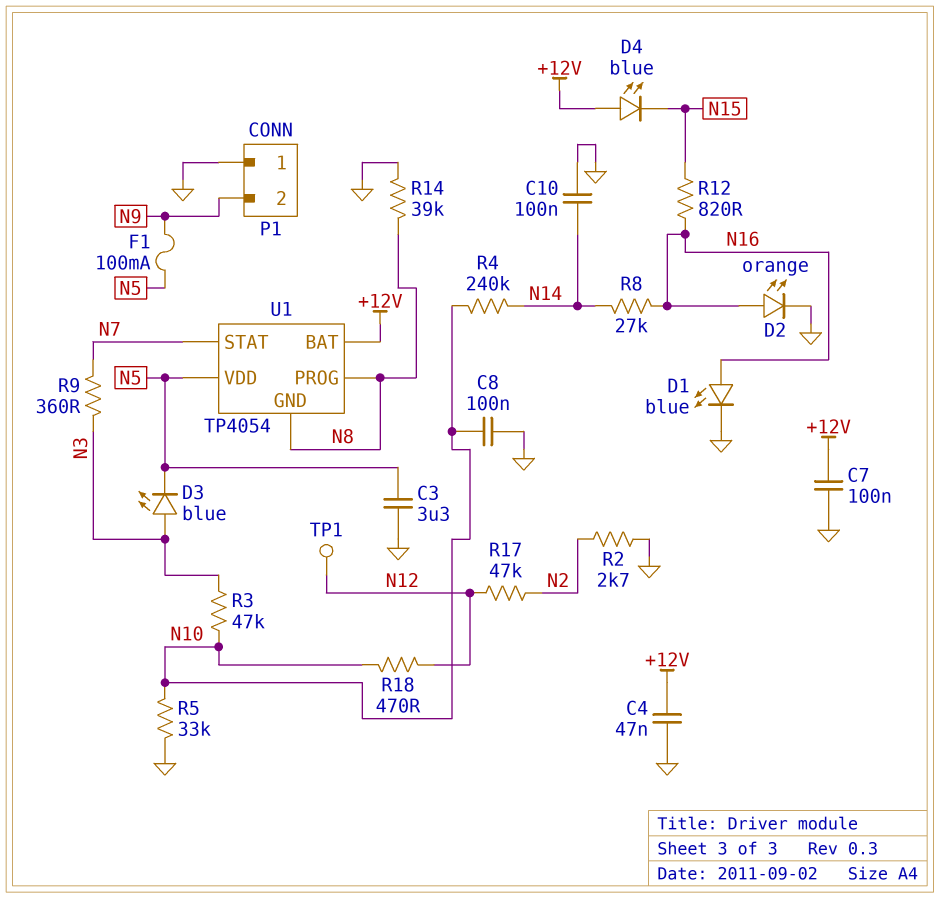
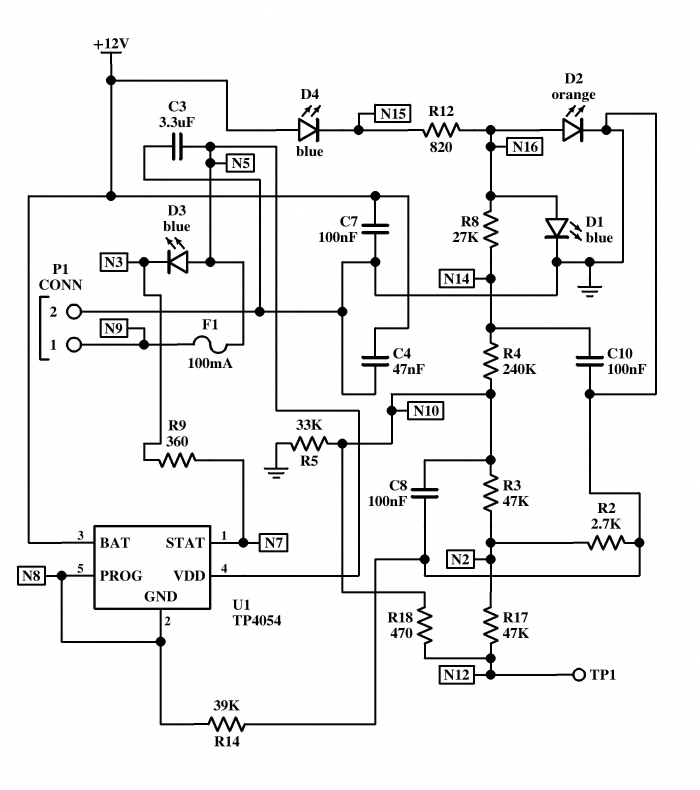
D3: LED blue (A N3, K N5) -> LED blue (A N5, K N3)
P1 pin 1: GND -> N9
P1 pin 2: N9 -> GND
R3: 47k (N3, N10) -> 47k (N2, N10)

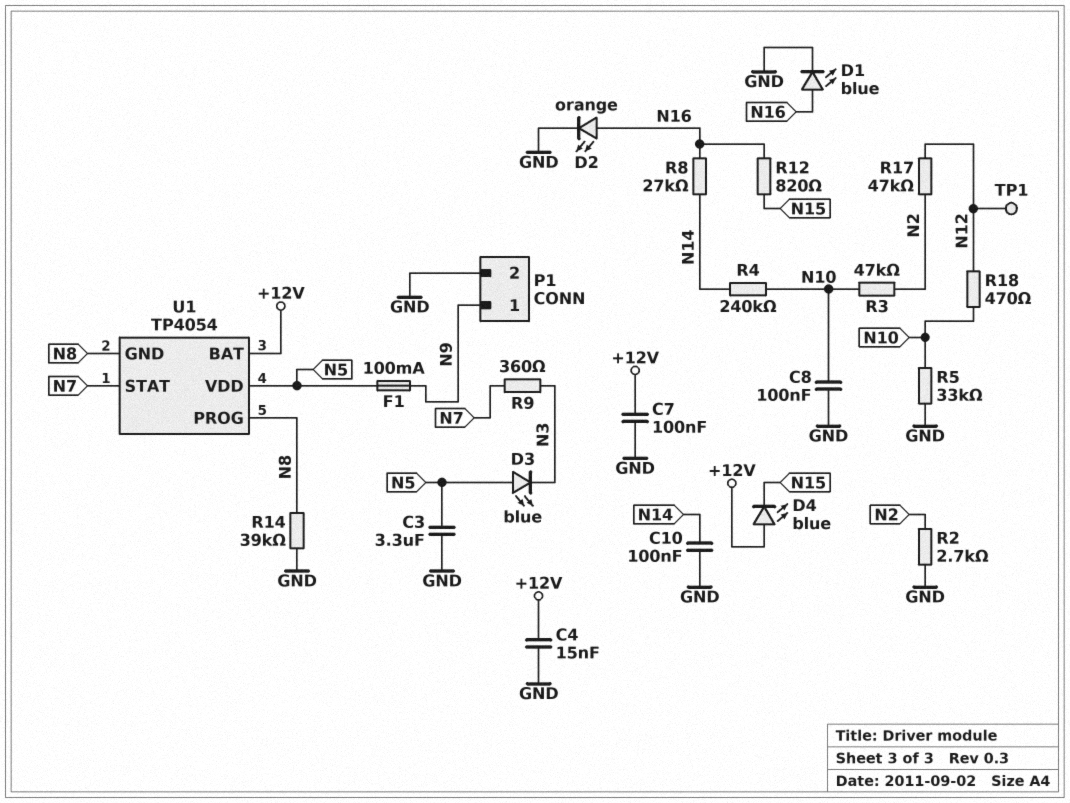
C4: 47nF (+12V, GND) -> 15nF (+12V, GND)

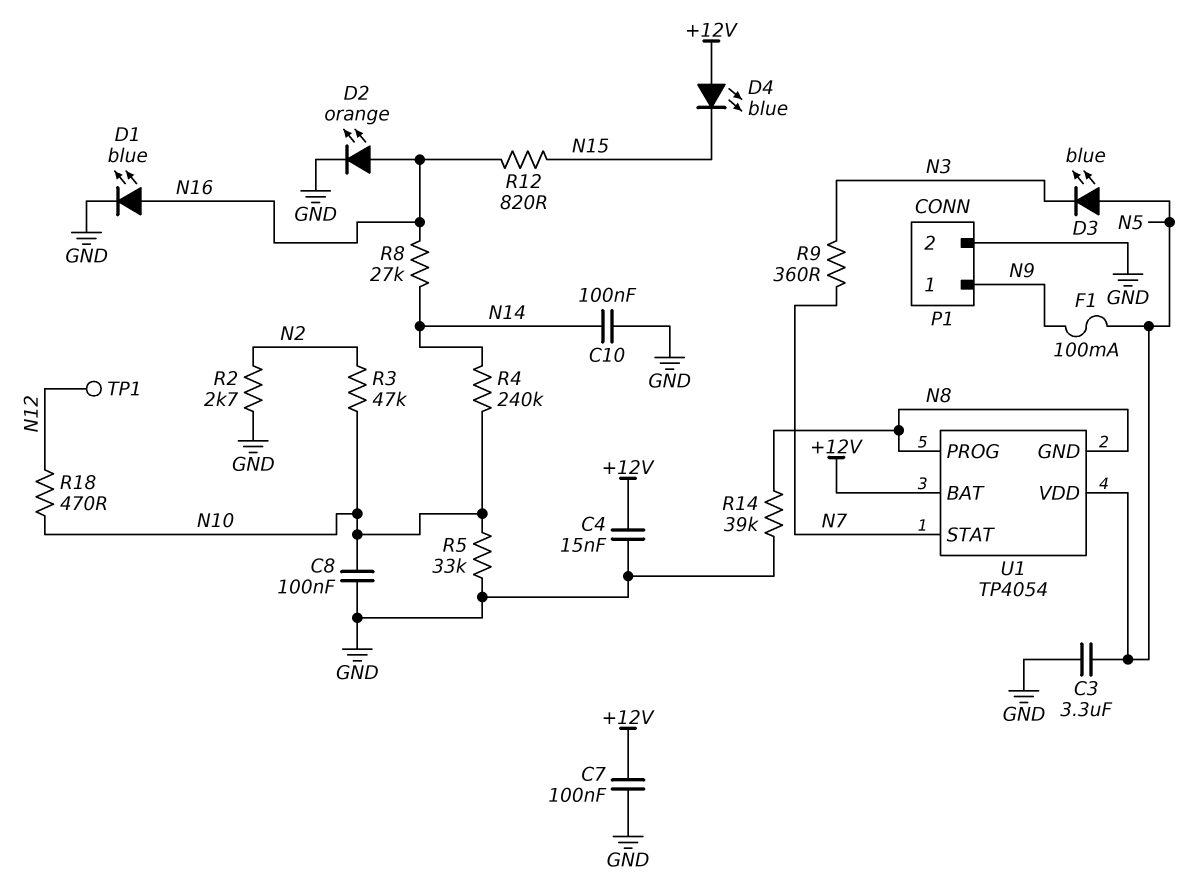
R17: 47k (N2, N12) -> none

